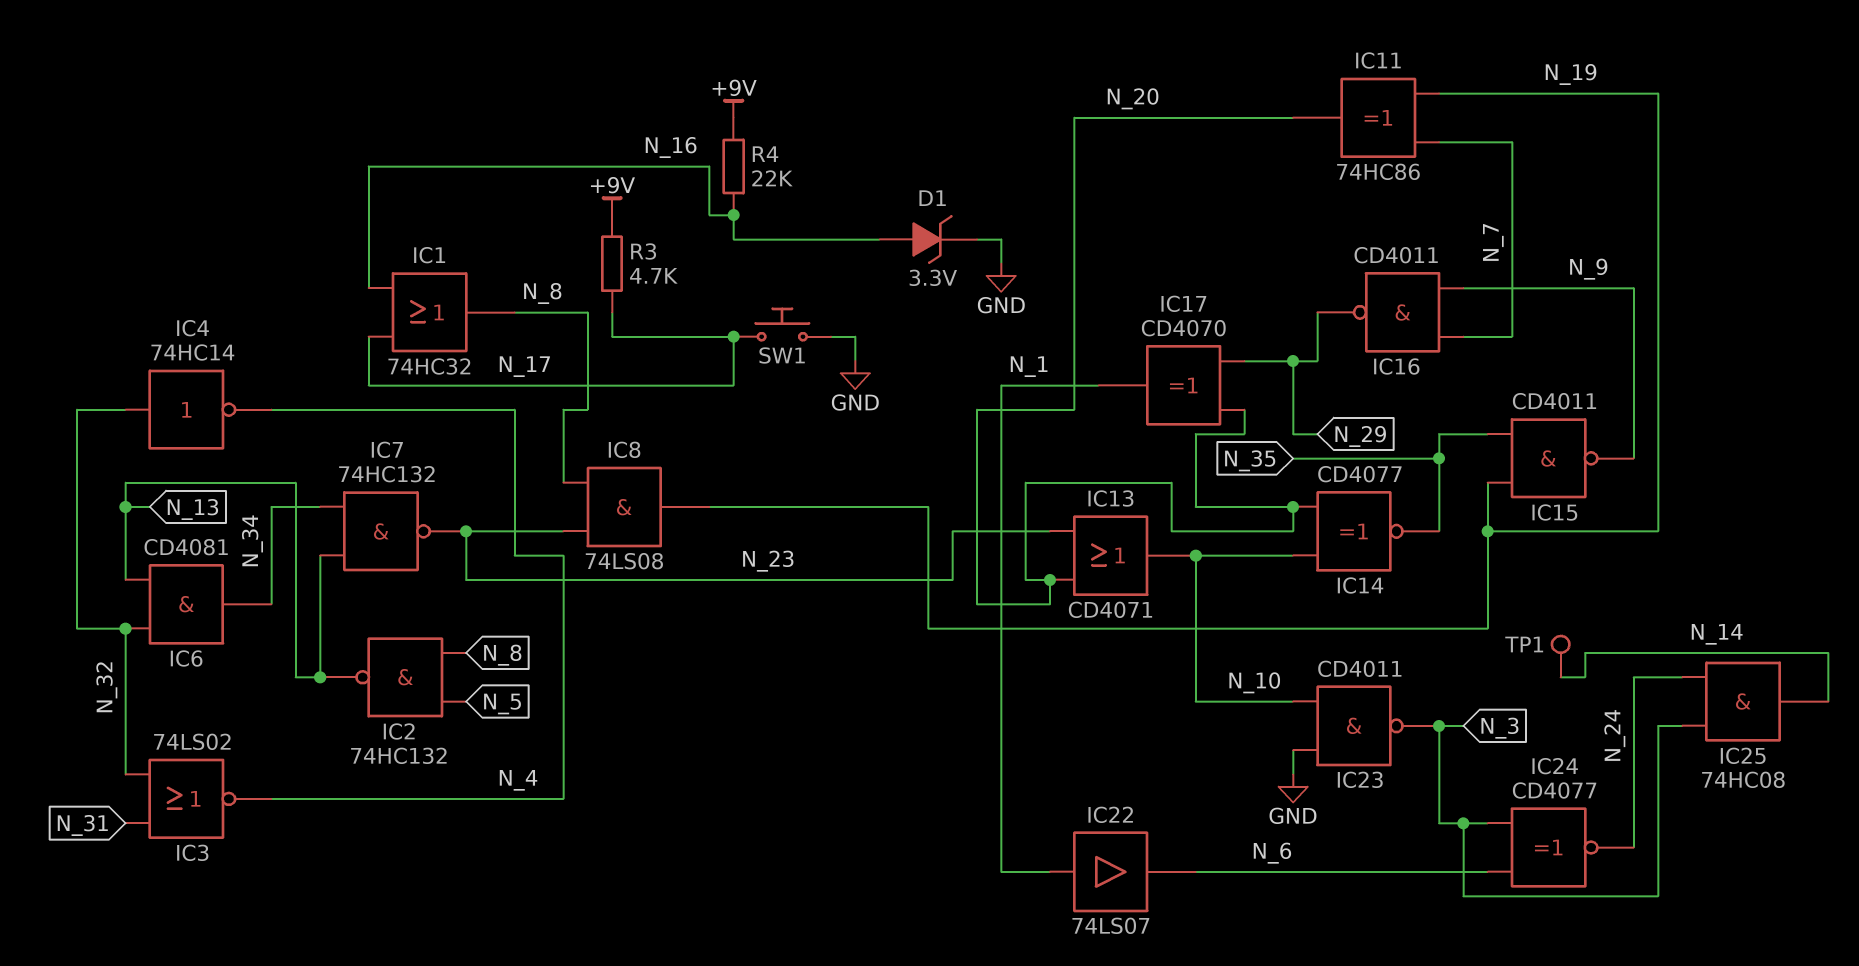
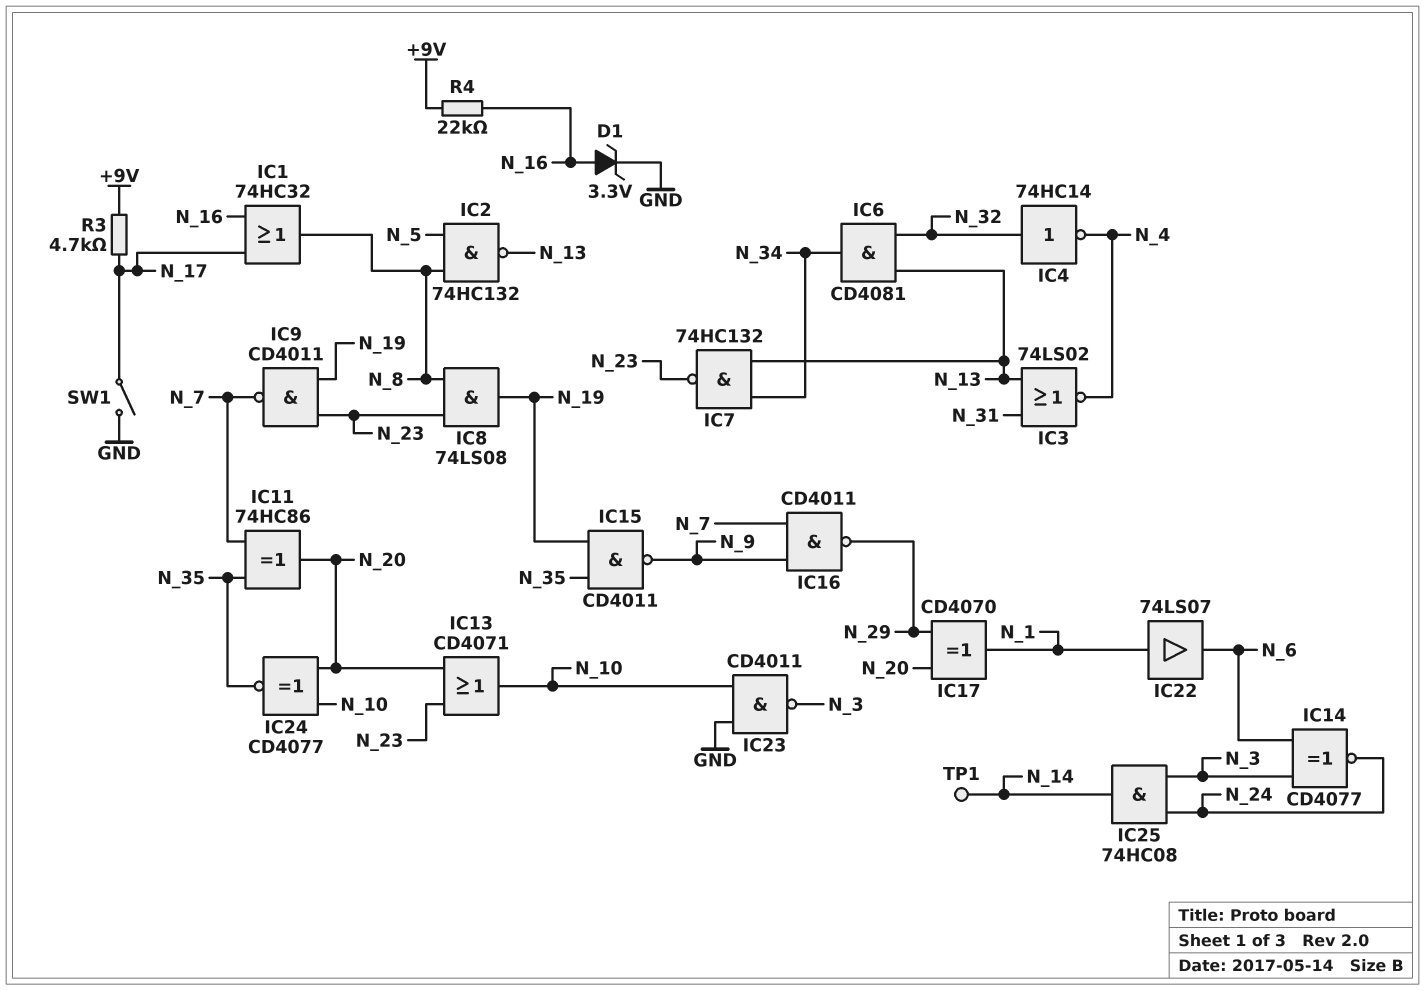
IC3: NOR 74LS02 (in N_31, in N_32, out N_4) -> NOR 74LS02 (in N_13, in N_31, out N_4)
IC9: none -> NAND CD4011 (in N_19, in N_23, out N_7)
IC11: XOR 74HC86 (in N_7, in N_19, out N_20) -> XOR 74HC86 (in N_7, in N_35, out N_20)
IC14: XNOR CD4077 (in N_10, in N_20, out N_35) -> XNOR CD4077 (in N_3, in N_6, out N_24)
IC24: XNOR CD4077 (in N_3, in N_6, out N_24) -> XNOR CD4077 (in N_10, in N_20, out N_35)
SW1: button (GND, N_17) -> switch (GND, N_17)

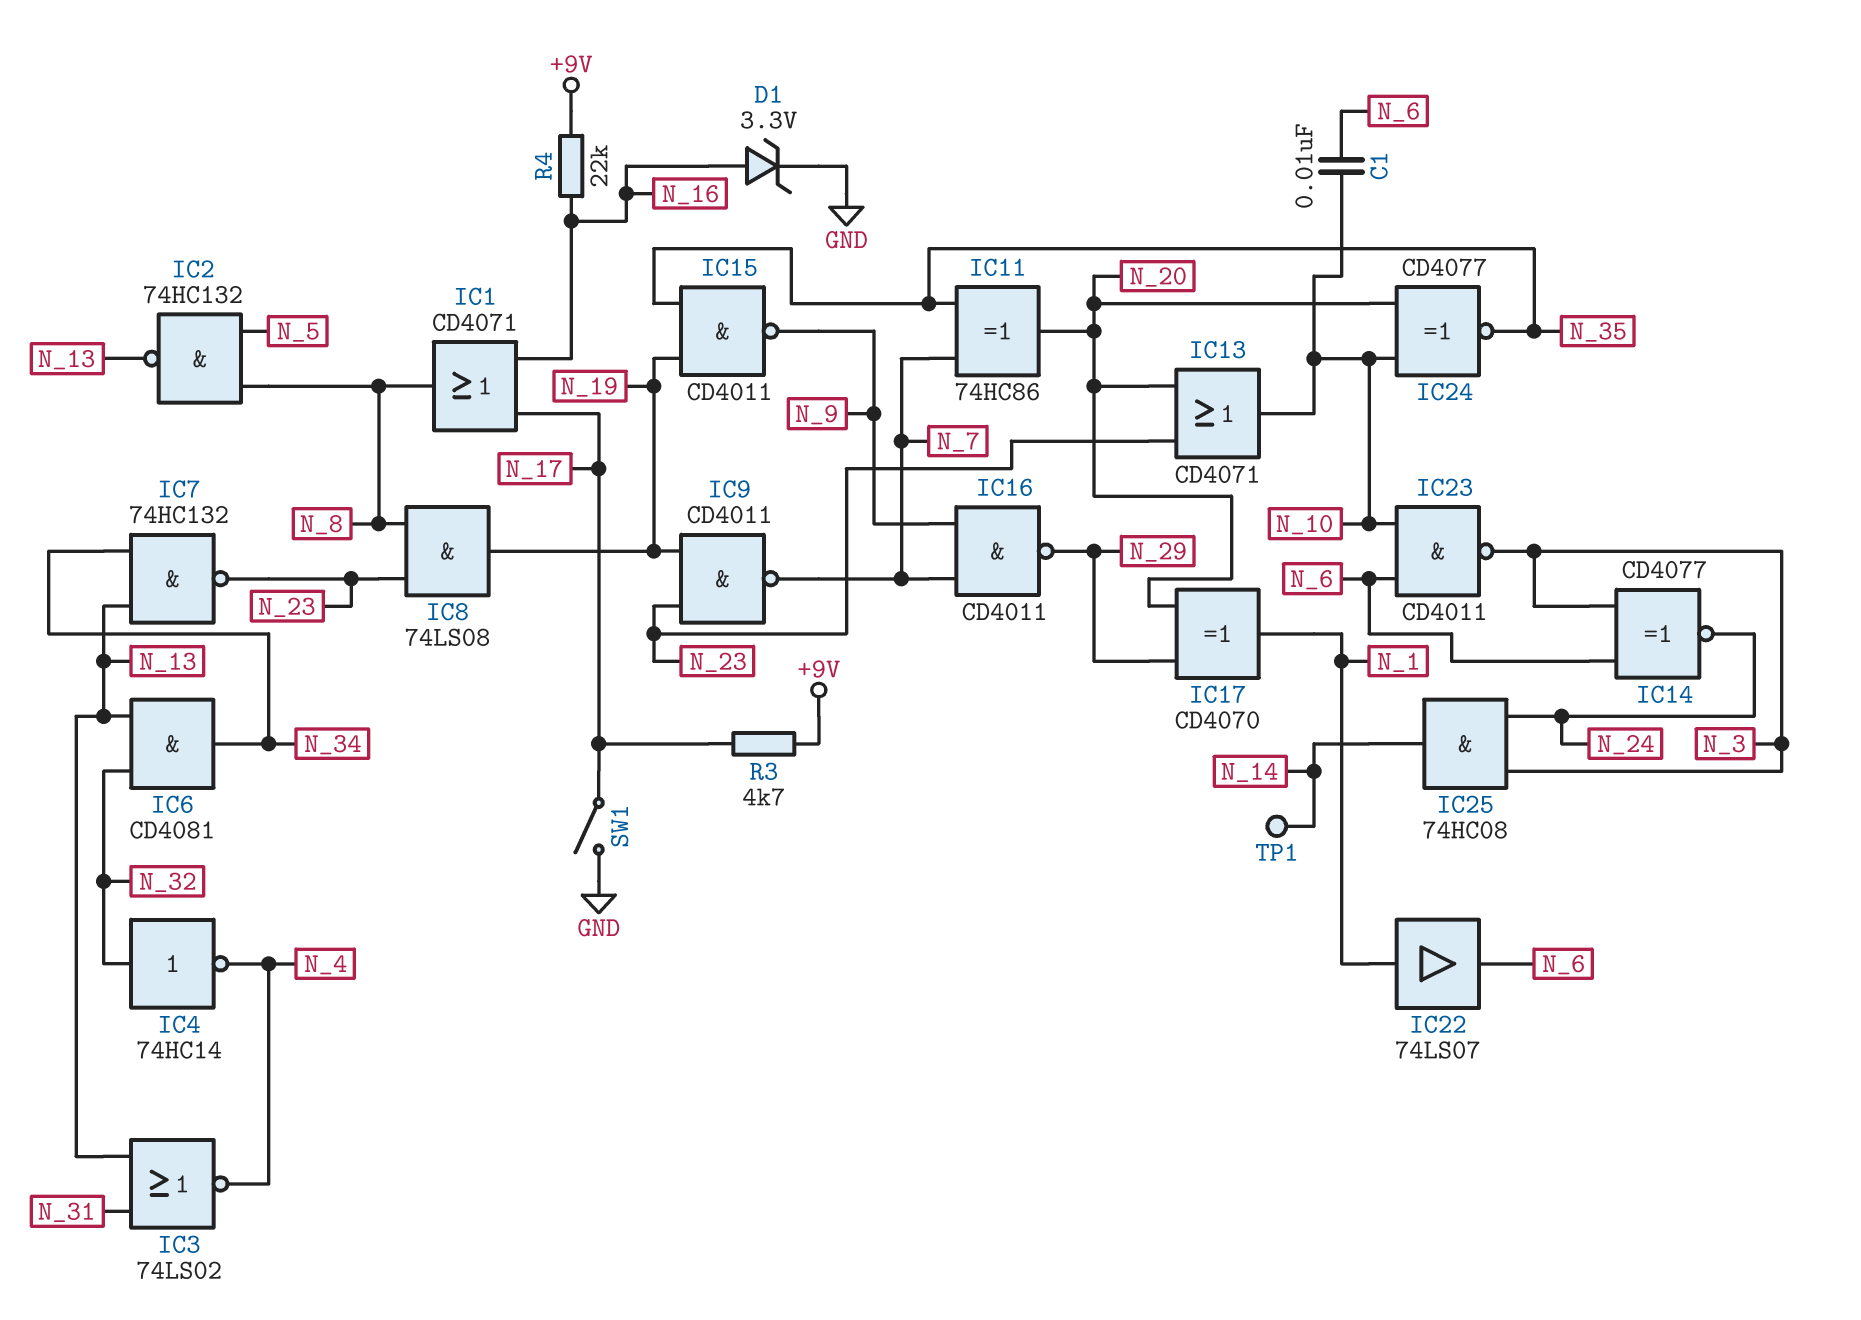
C1: none -> 10nF (N_6, N_10)
IC1: OR 74HC32 (in N_16, in N_17, out N_8) -> OR CD4071 (in N_16, in N_17, out N_8)
IC23: NAND CD4011 (in GND, in N_10, out N_3) -> NAND CD4011 (in N_6, in N_10, out N_3)

